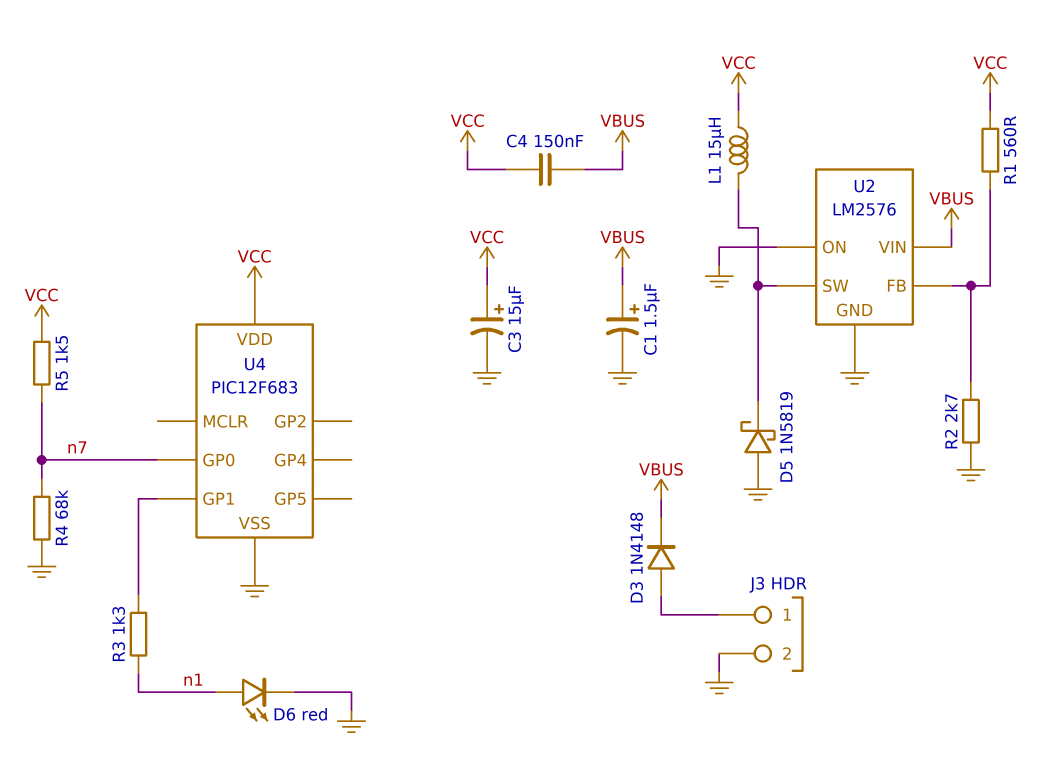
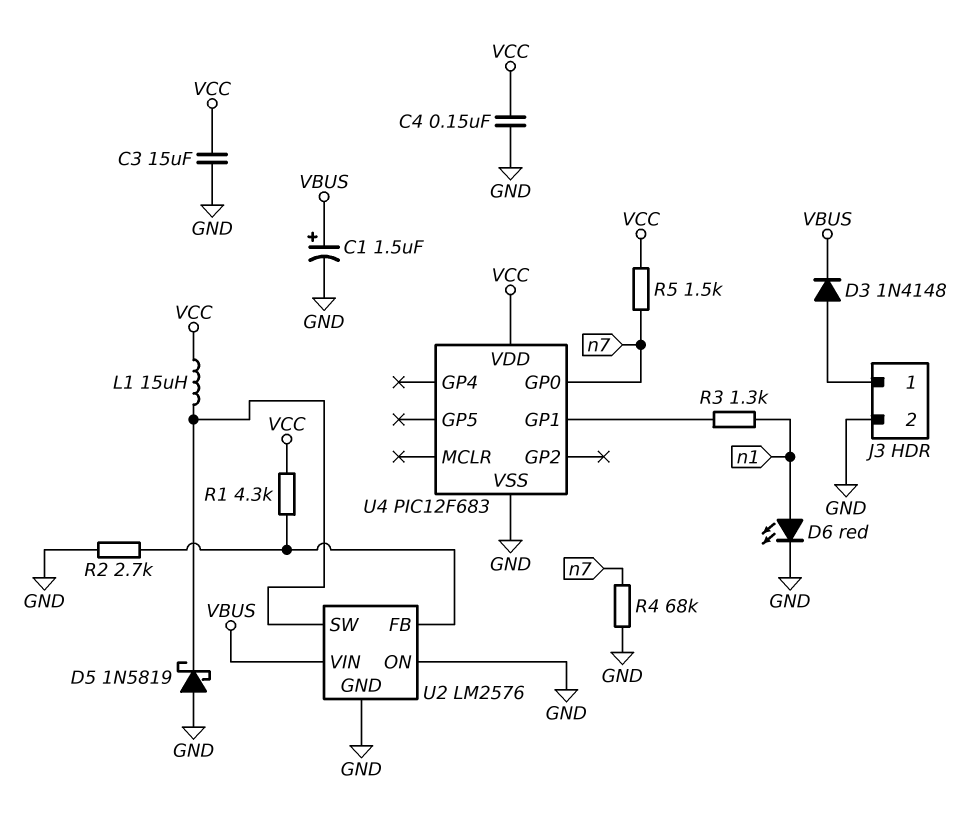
C3: 15uF (plus VCC, minus GND) -> 15uF (GND, VCC)
C4: 150nF (VBUS, VCC) -> 150nF (GND, VCC)
R1: 560 (U2/FB, VCC) -> 4.3k (U2/FB, VCC)

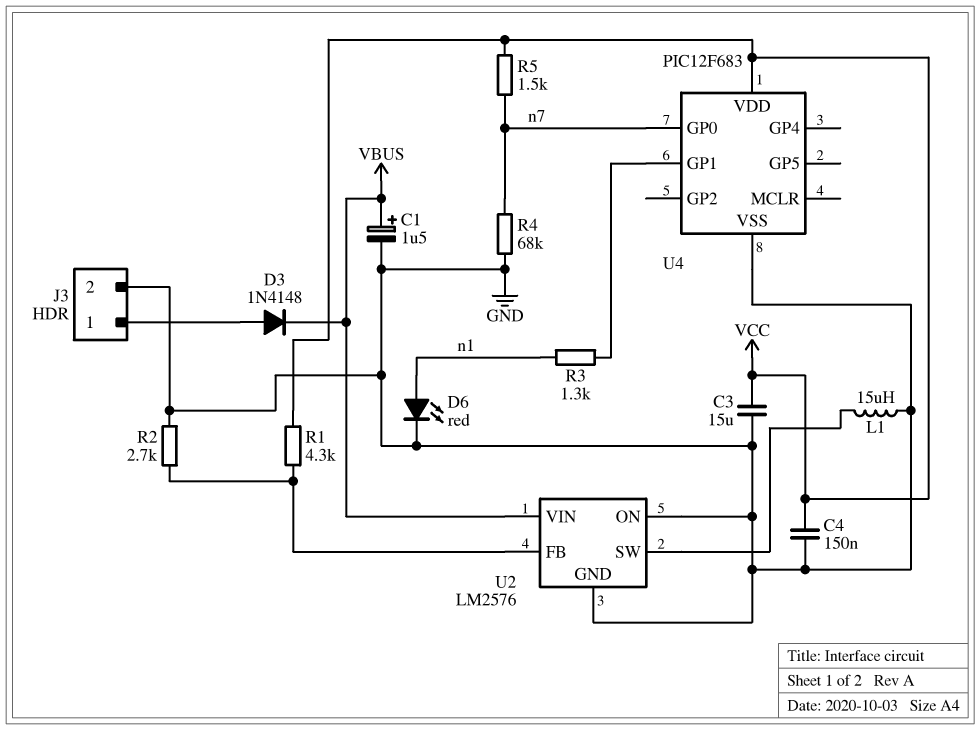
D5: schottky 1N5819 (A GND, K U2/SW) -> none
L1: 15uH (U2/SW, VCC) -> 15uH (GND, U2/SW)

